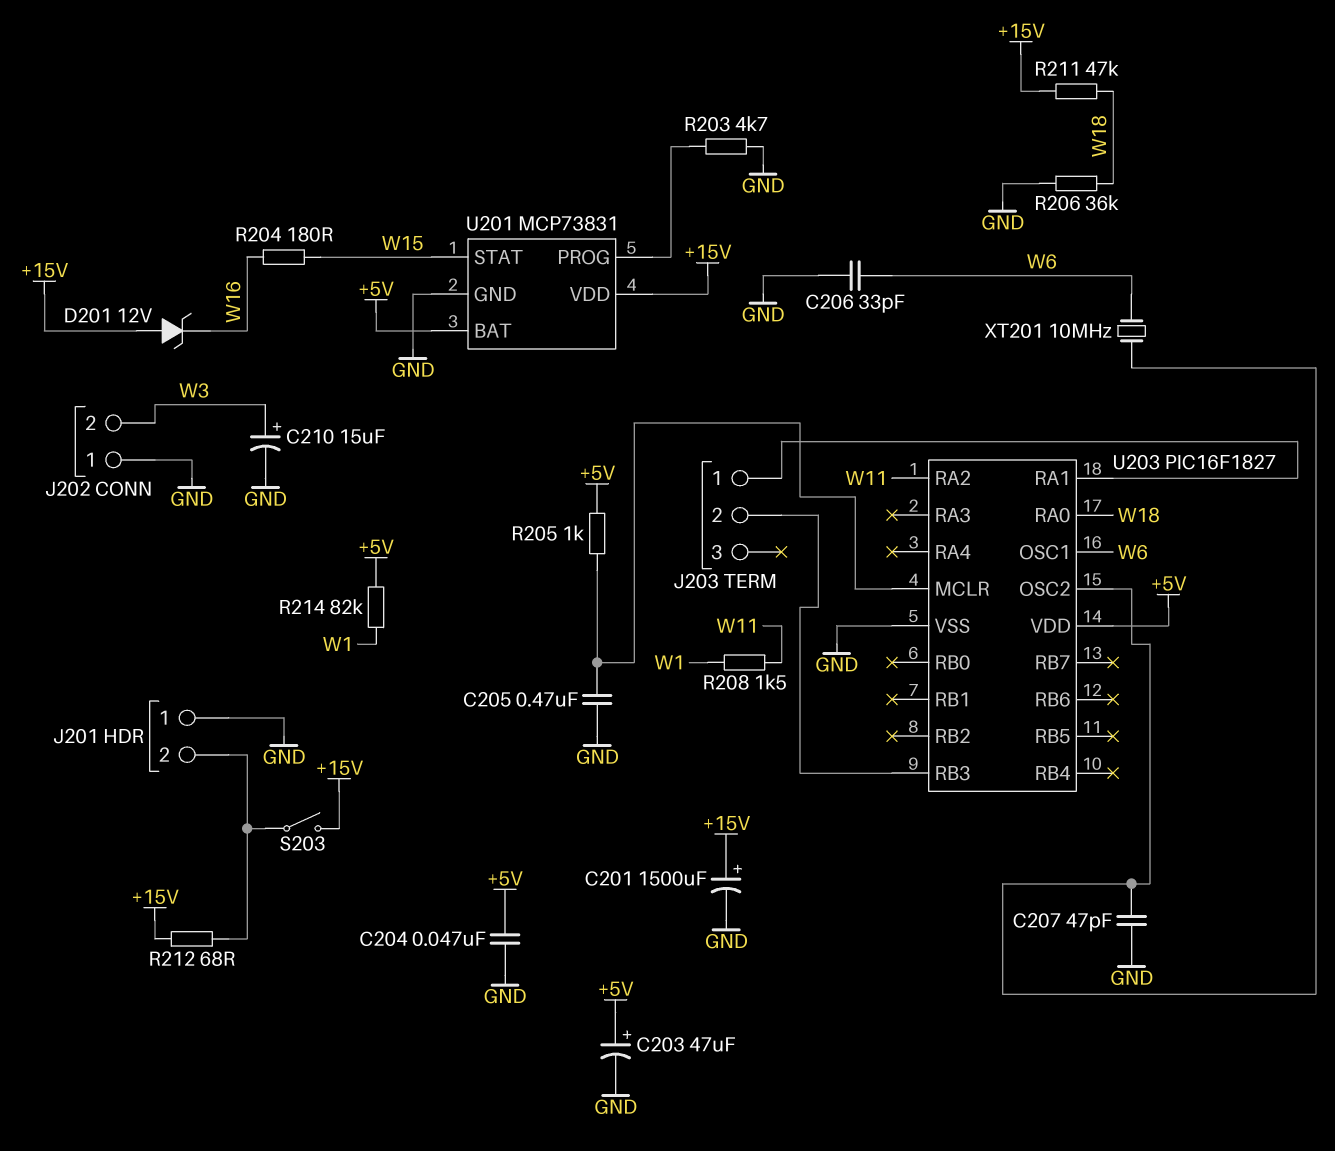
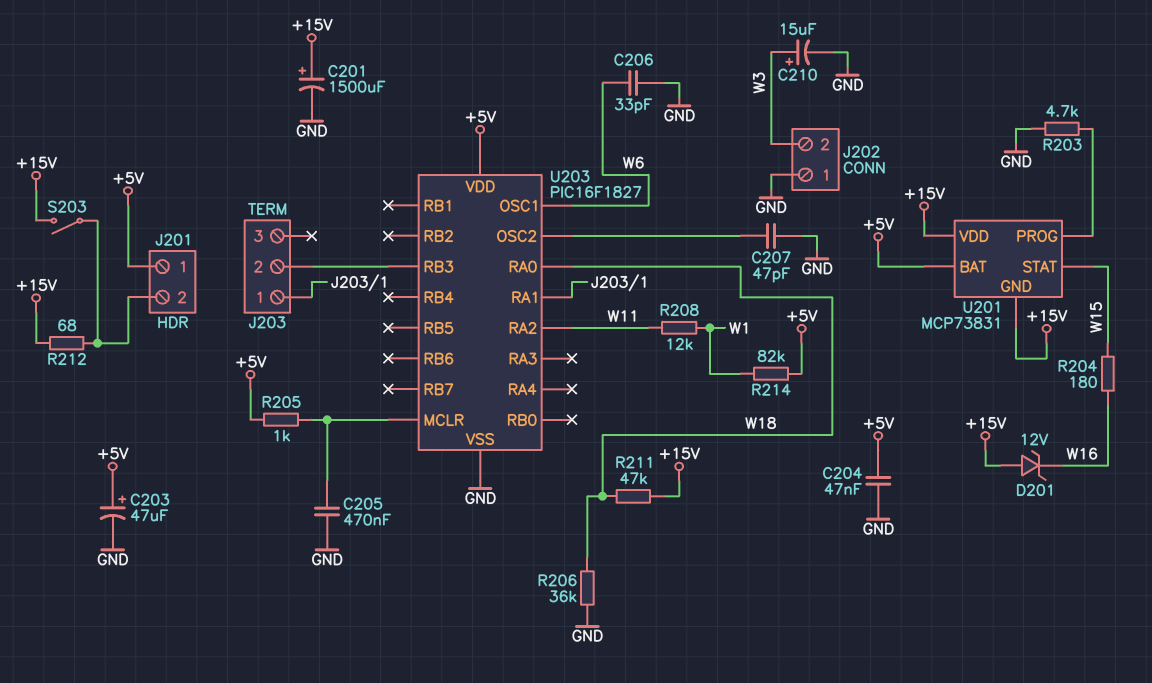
J201 pin 1: GND -> +5V
R208: 1.5k (W1, W11) -> 12k (W1, W11)
U201 pin GND: GND -> +15V
XT201: 10MHz (U203/OSC2, W6) -> none

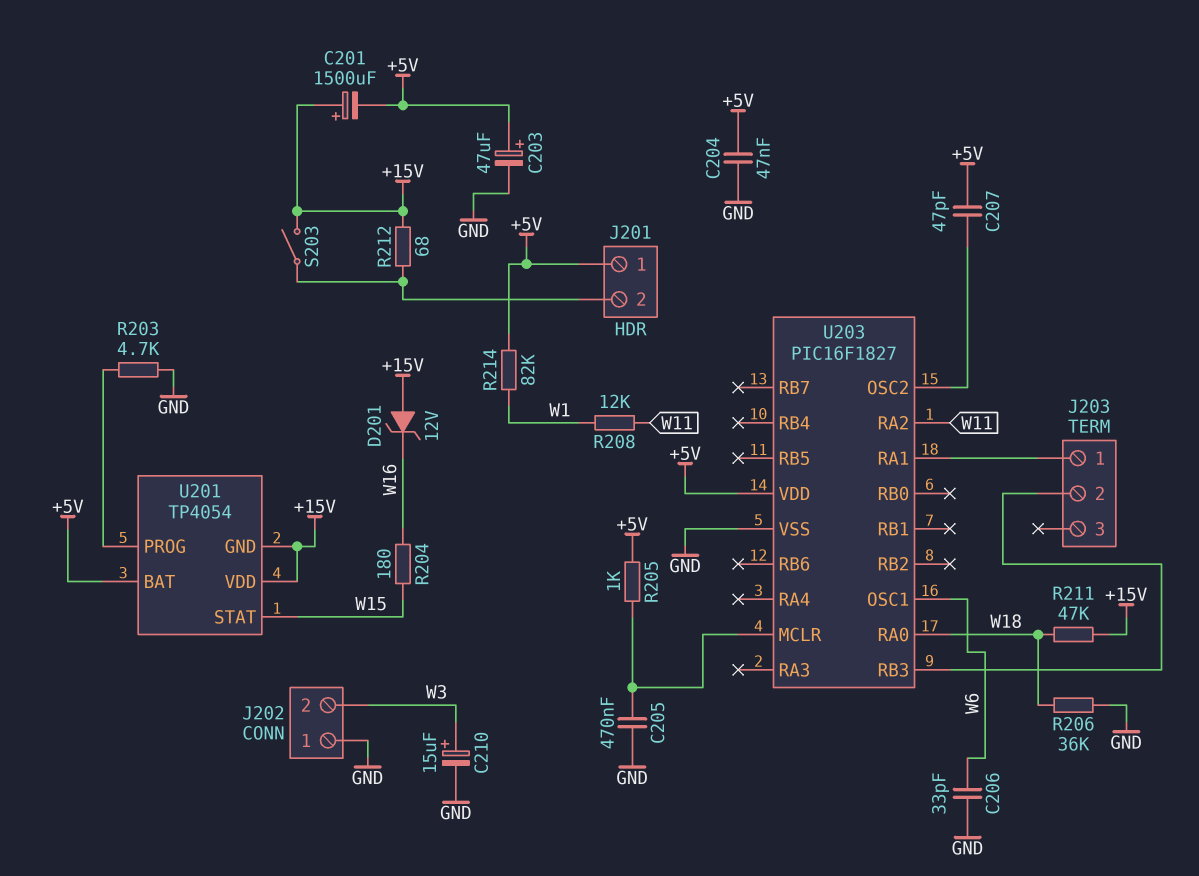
C201: 1500uF (plus +15V, minus GND) -> 1500uF (plus +15V, minus +5V)
C207: 47pF (GND, U203/OSC2) -> 47pF (+5V, U203/OSC2)
U201: MCP73831 -> TP4054

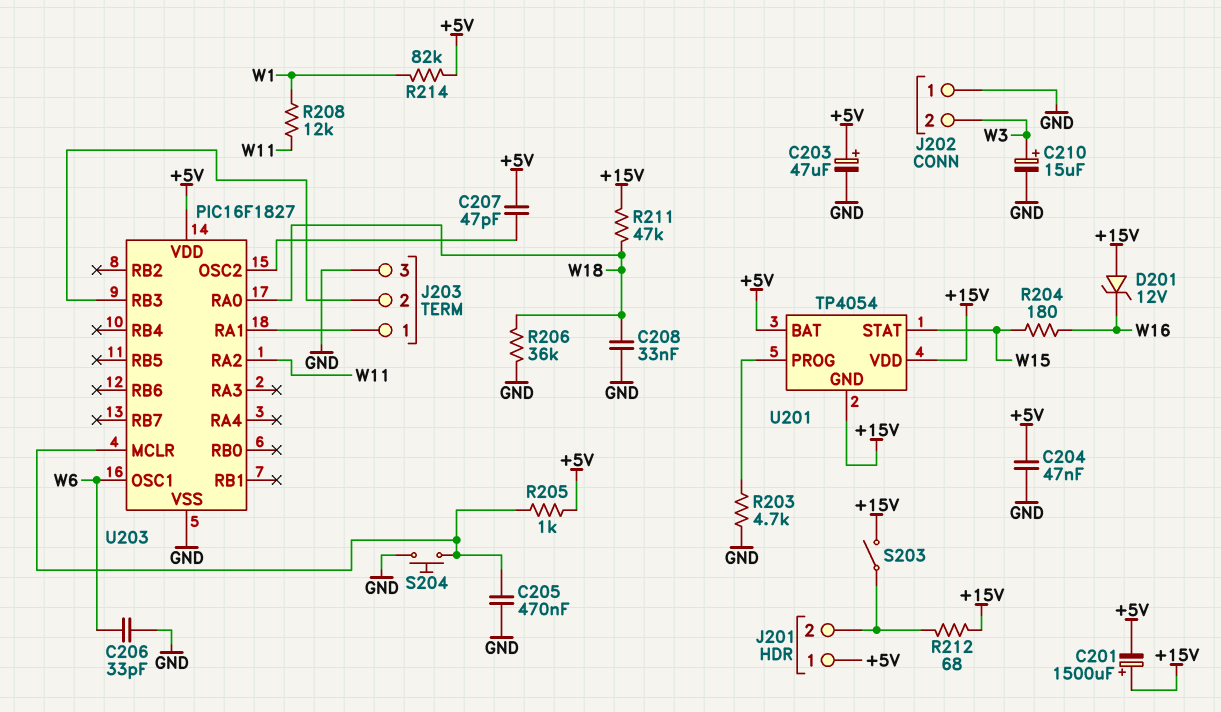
C208: none -> 33nF (GND, W18)
J203 pin 3: none -> GND
S204: none -> button (GND, U203/MCLR)

